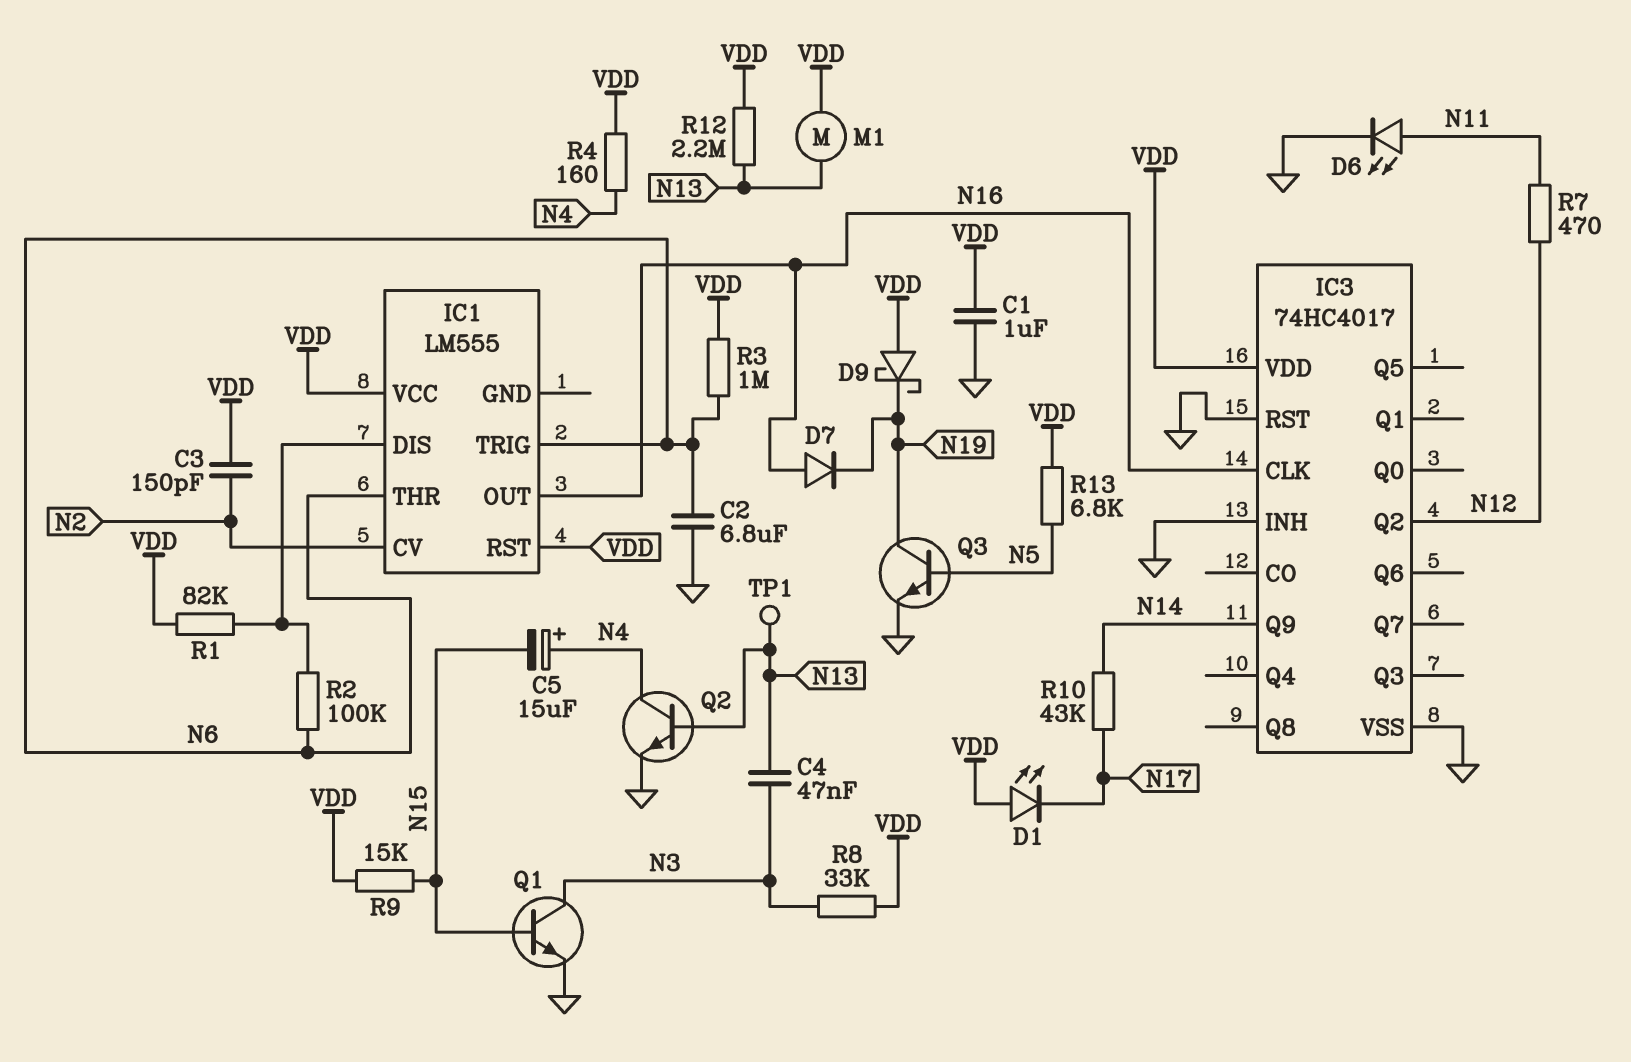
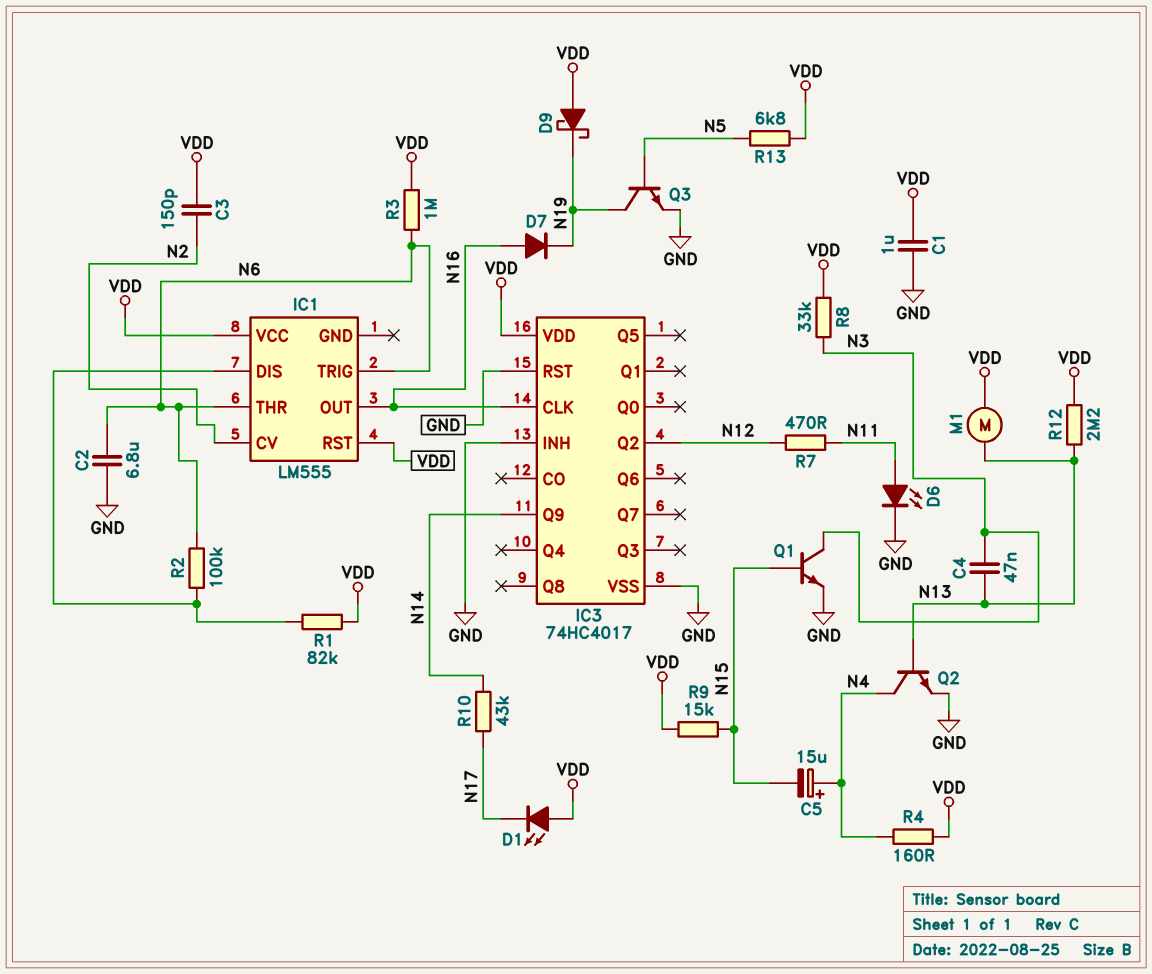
TP1: test point (N13) -> none

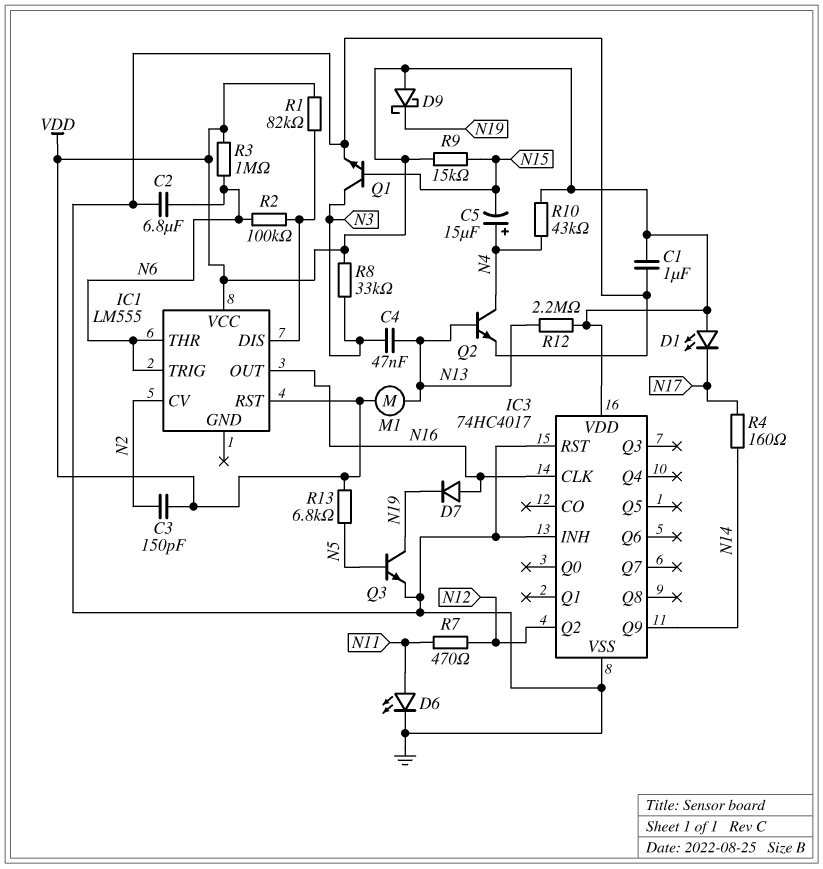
R4: 160 (N4, VDD) -> 160 (N14, N17)
R10: 43k (N14, N17) -> 43k (N4, VDD)

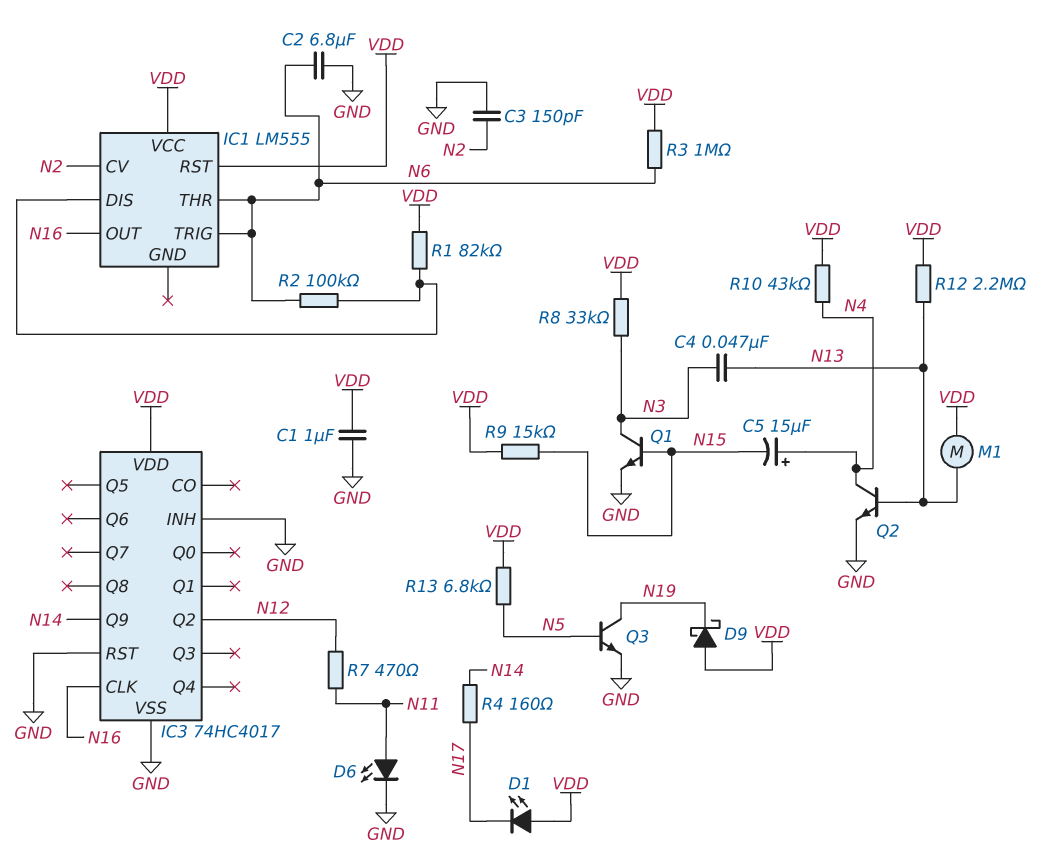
C3: 150pF (N2, VDD) -> 150pF (GND, N2)
D7: diode (A N16, K N19) -> none

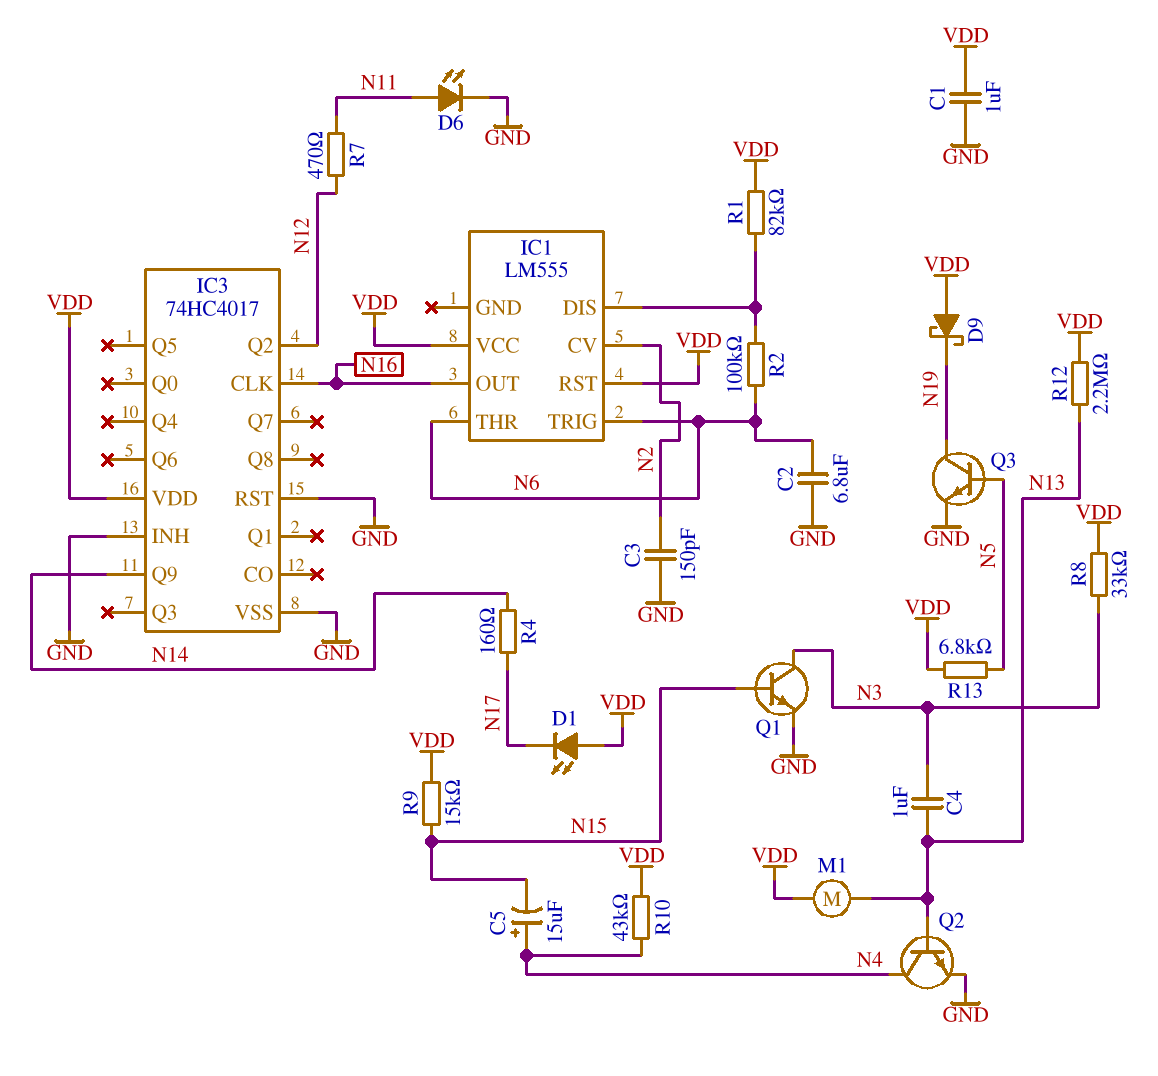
C4: 47nF (N3, N13) -> 1uF (N3, N13)
R3: 1M (N6, VDD) -> none

